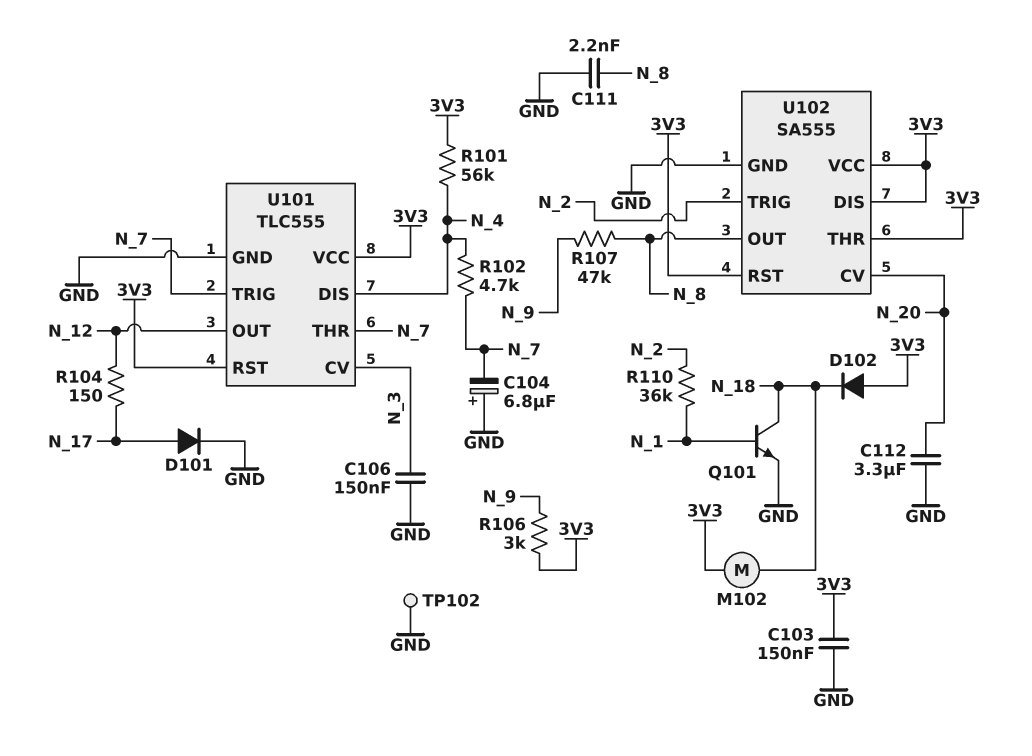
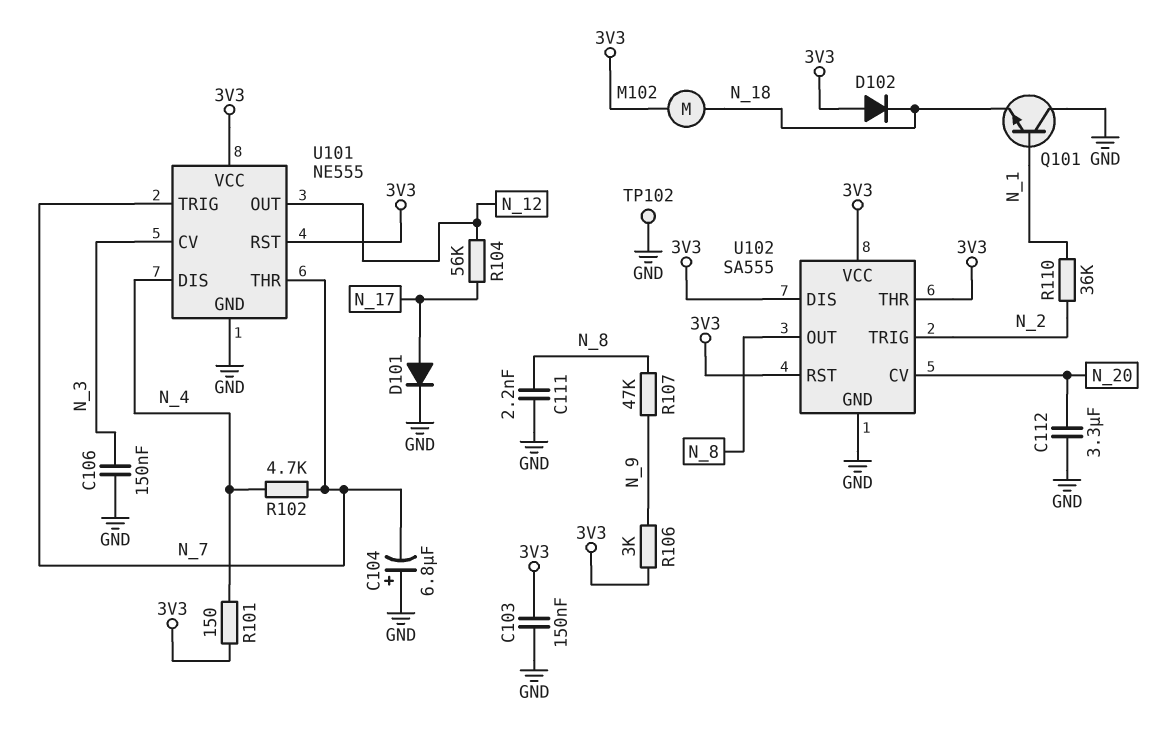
Q101: NPN (B N_1, C N_18, E GND) -> NPN (B N_1, C GND, E N_18)
R101: 56k (3V3, N_4) -> 150 (3V3, N_4)
R104: 150 (N_12, N_17) -> 56k (N_12, N_17)
U101: TLC555 -> NE555

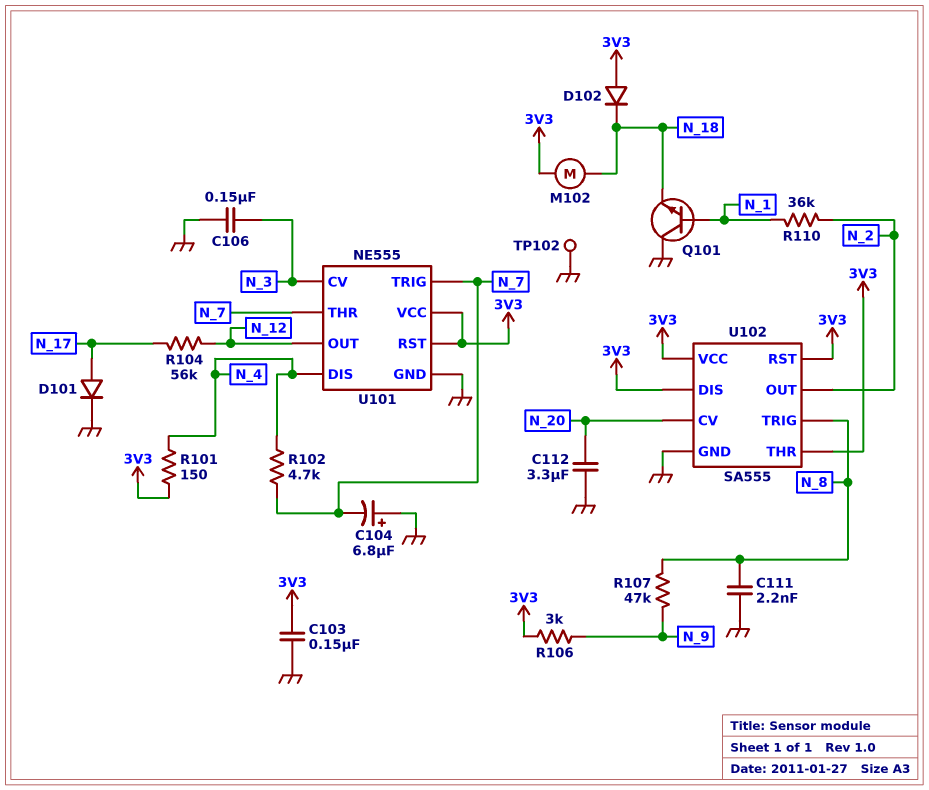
U102 pin OUT: N_8 -> N_2
U102 pin TRIG: N_2 -> N_8

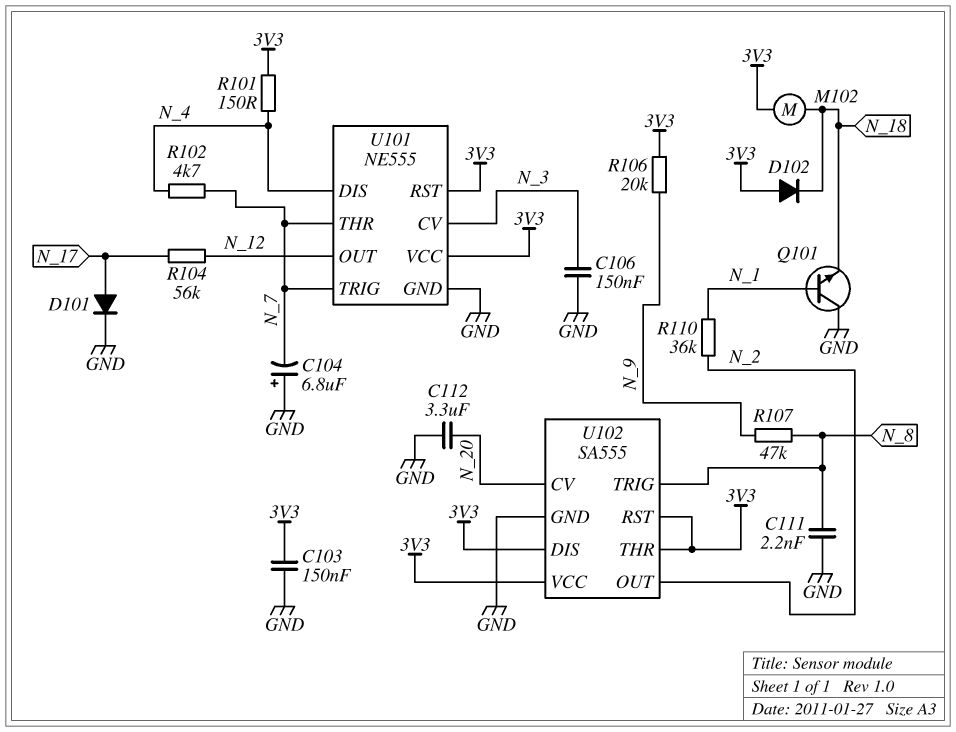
R106: 3k (3V3, N_9) -> 20k (3V3, N_9)
TP102: test point (GND) -> none

